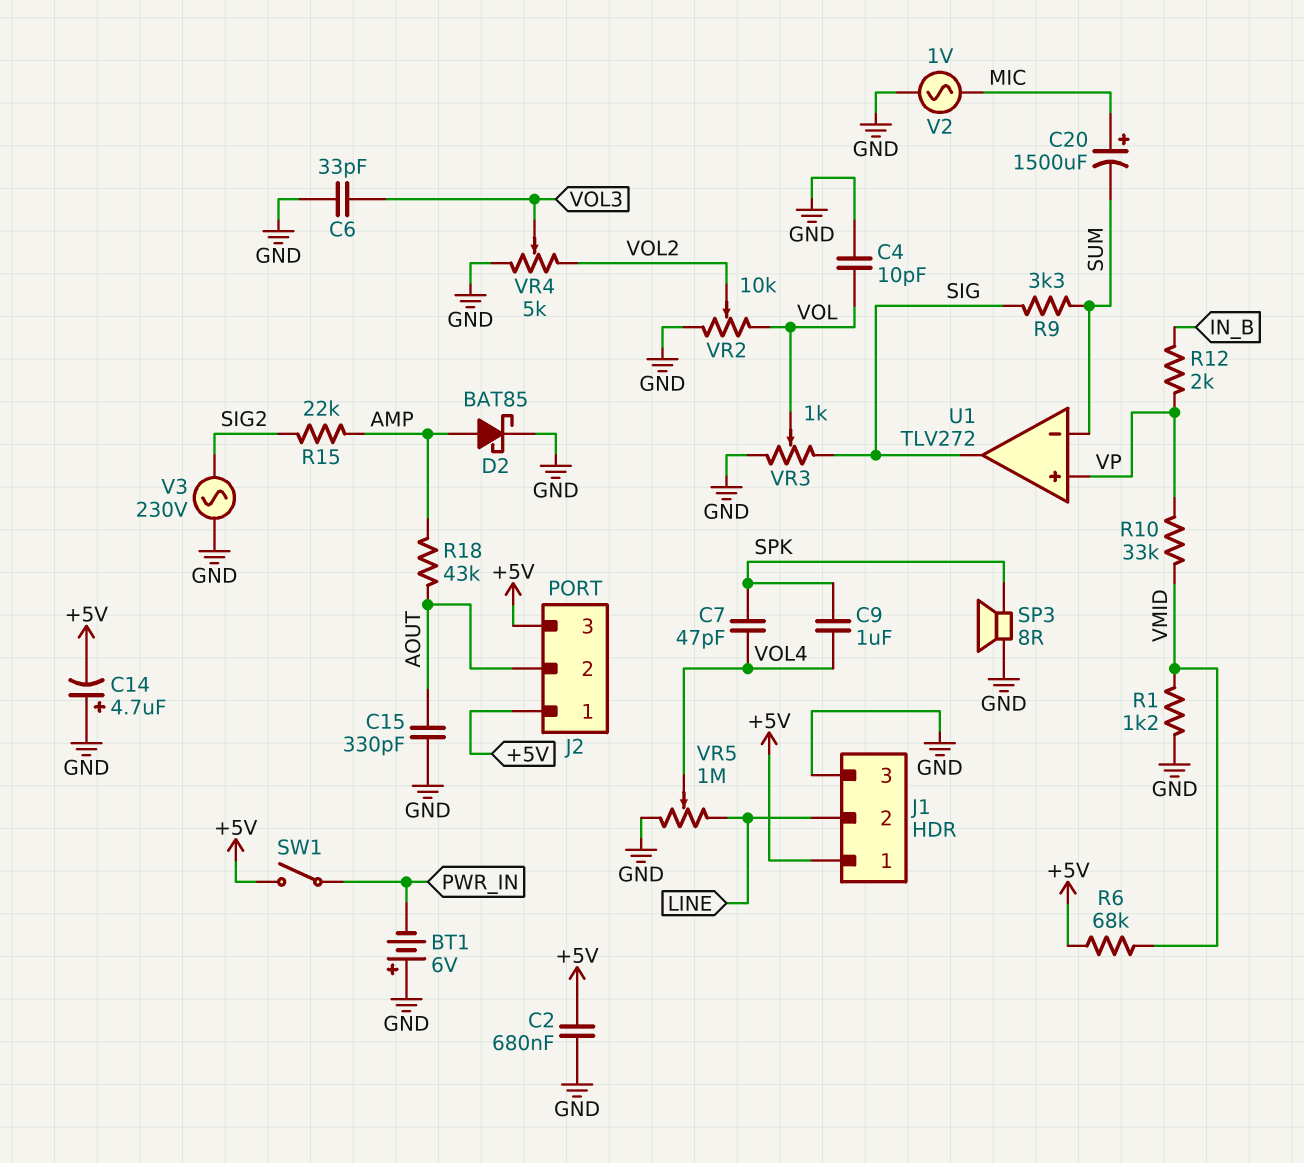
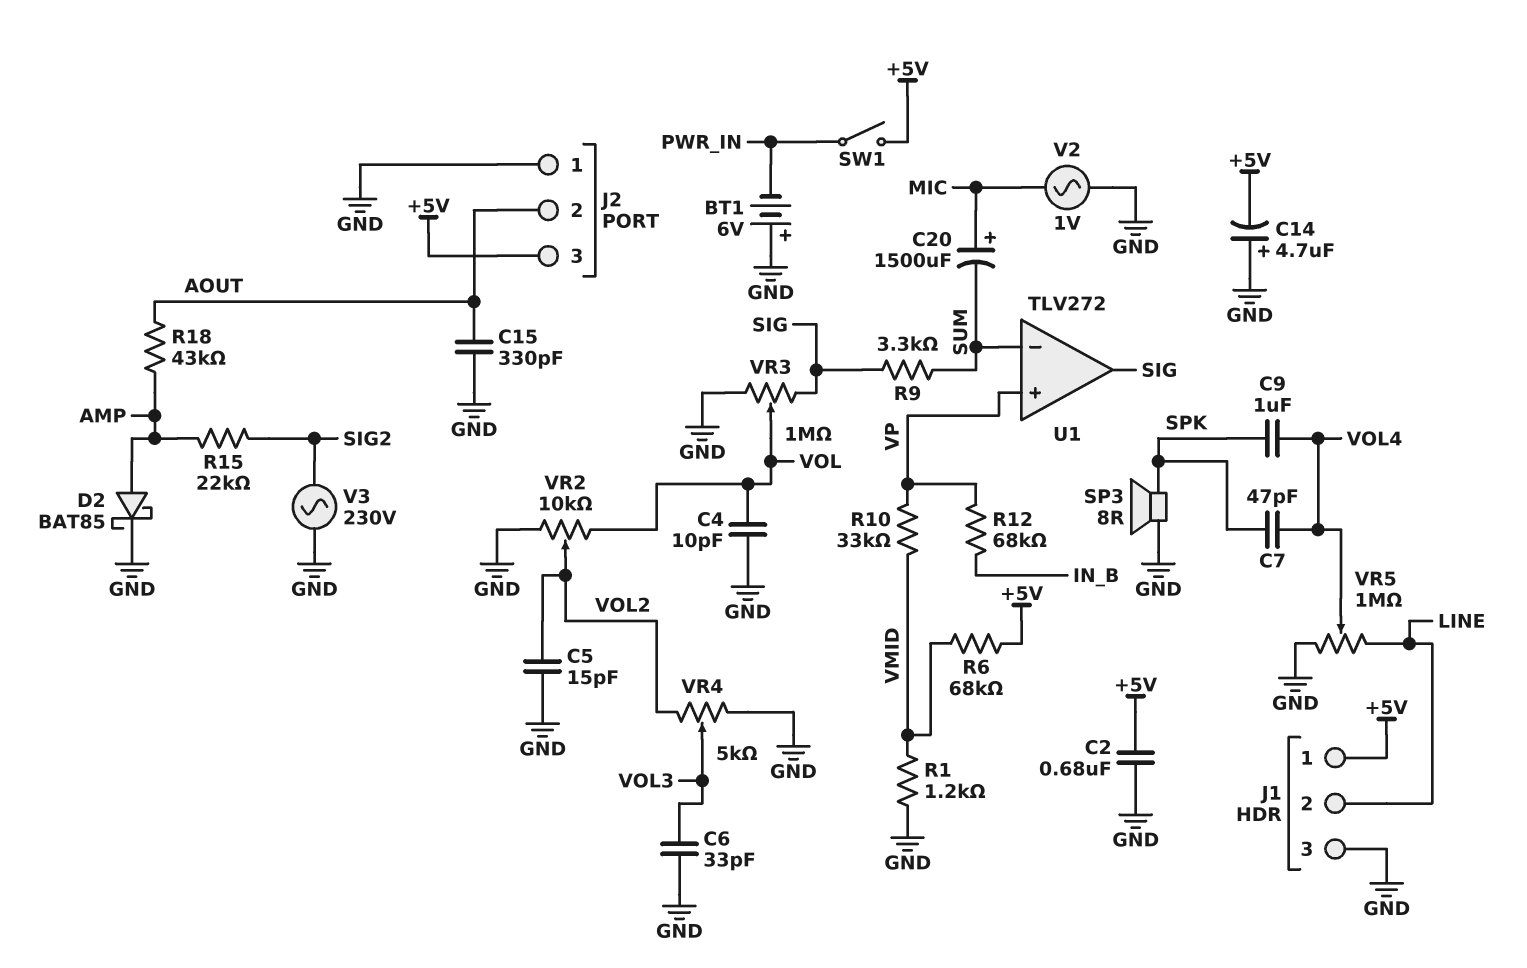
C5: none -> 15pF (GND, VOL2)
J2 pin 1: +5V -> GND
R12: 2k (IN_B, VP) -> 68k (IN_B, VP)
VR3: 1k (GND, SIG, wiper VOL) -> 1M (GND, SIG, wiper VOL)

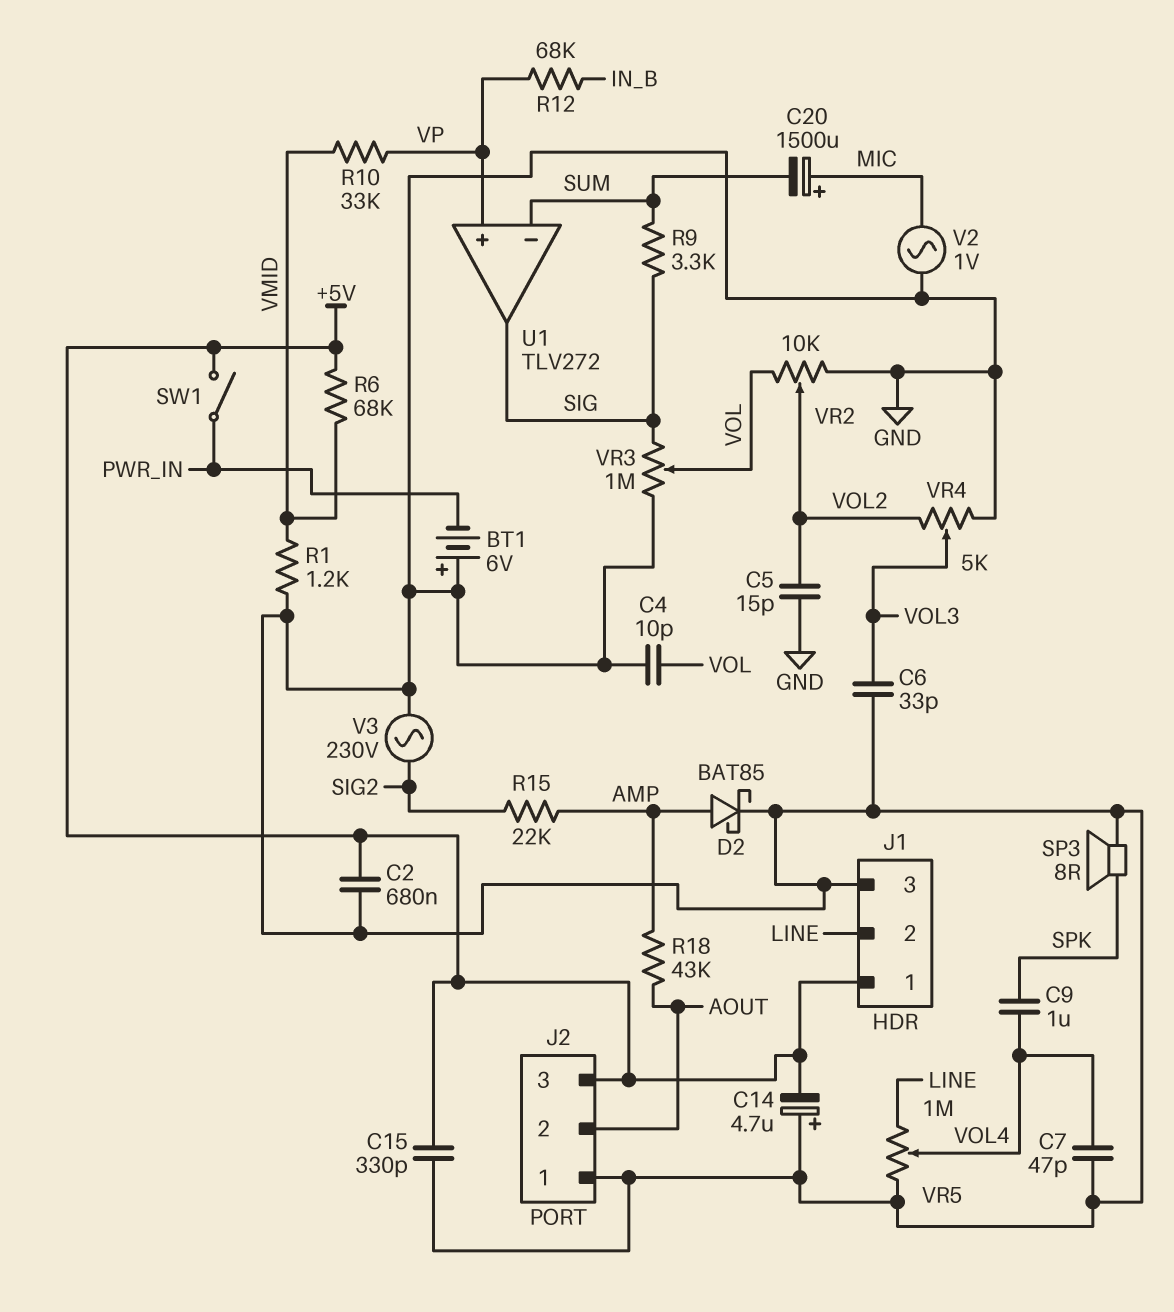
C7: 47pF (SPK, VOL4) -> 47pF (GND, VOL4)
C15: 330pF (AOUT, GND) -> 330pF (+5V, GND)

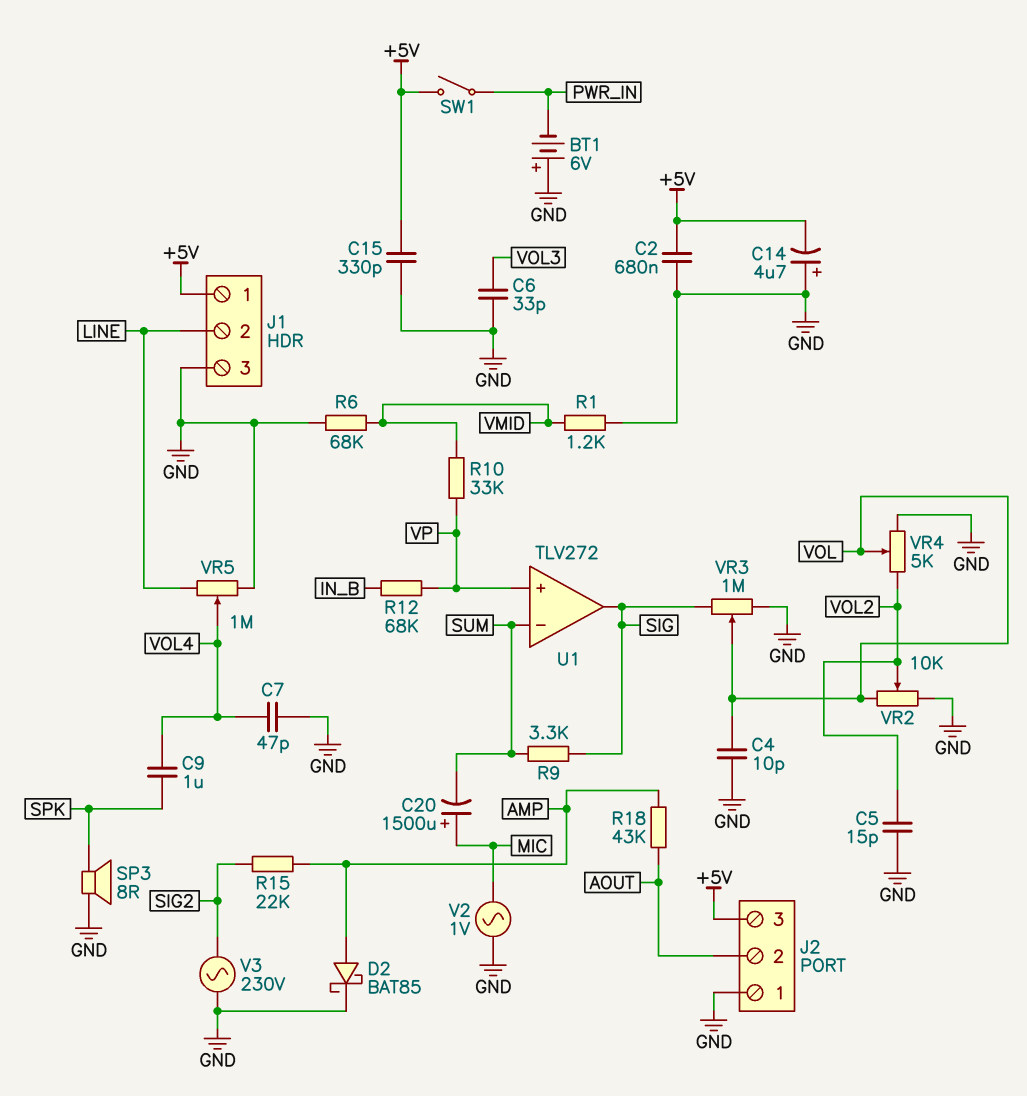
R6: 68k (+5V, VMID) -> 68k (GND, VMID)
VR4: 5k (GND, VOL2, wiper VOL3) -> 5k (GND, VOL2, wiper VOL)

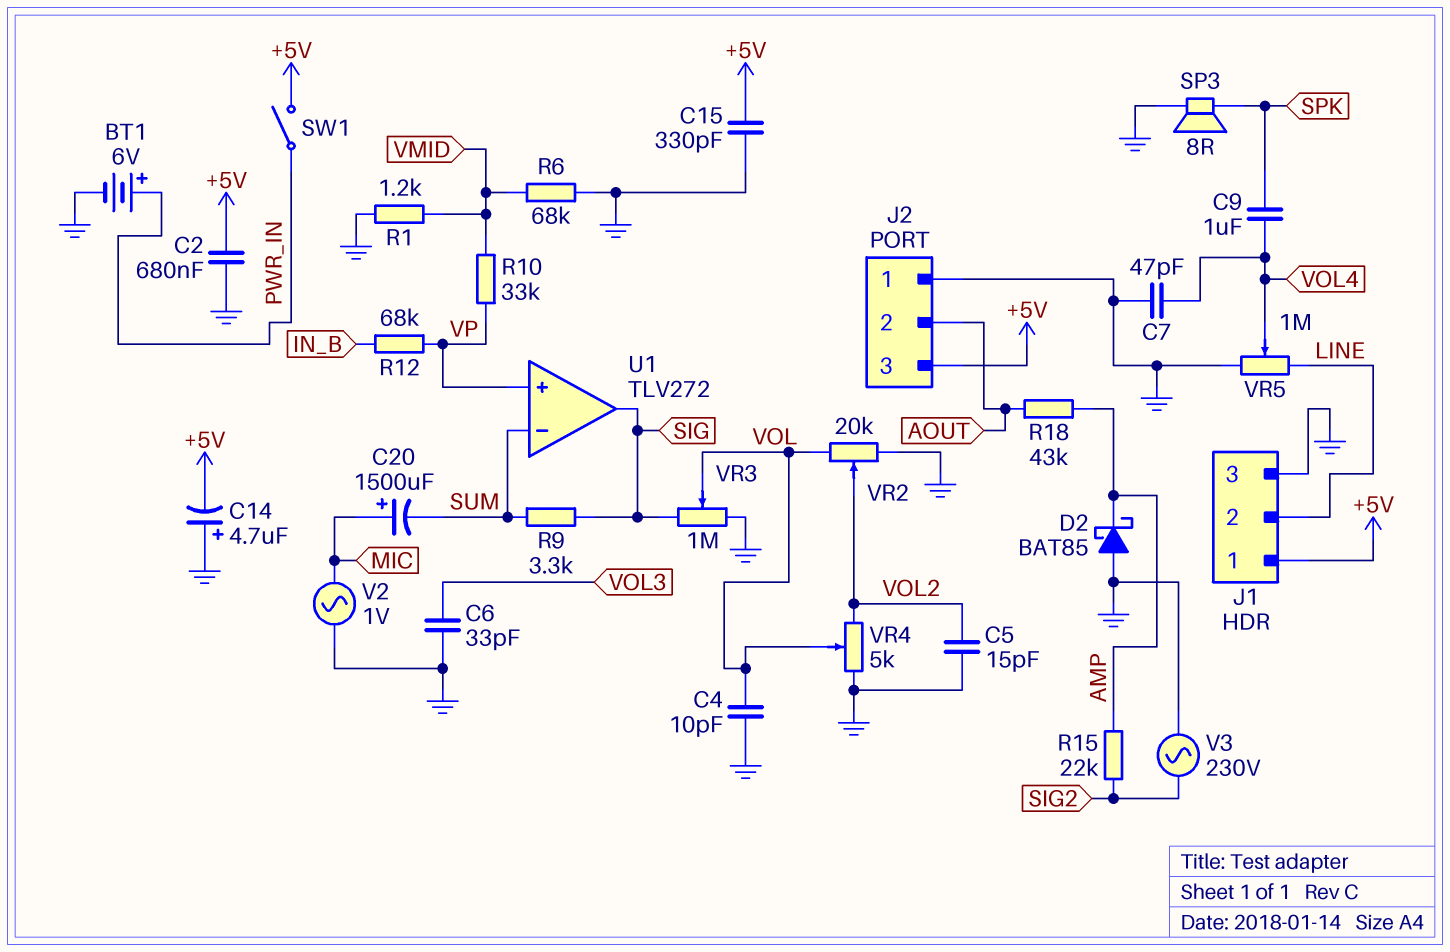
BT1: 6V (plus GND, minus PWR_IN) -> 6V (plus PWR_IN, minus GND)
D2: schottky BAT85 (A AMP, K GND) -> schottky BAT85 (A GND, K AMP)
VR2: 10k (GND, VOL, wiper VOL2) -> 20k (GND, VOL, wiper VOL2)

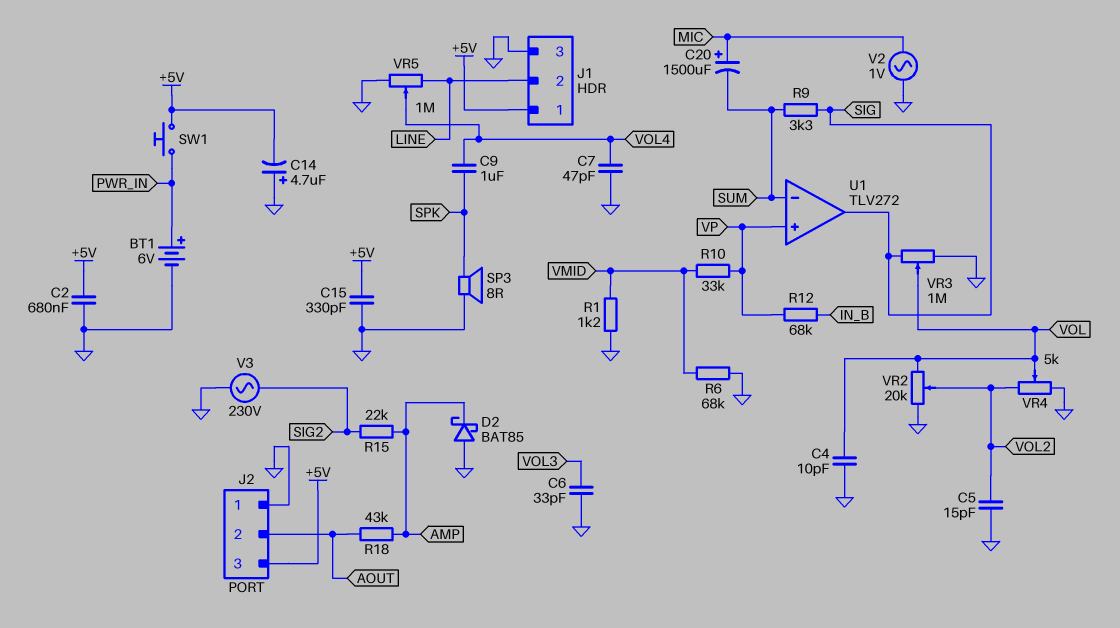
SW1: switch (+5V, PWR_IN) -> button (+5V, PWR_IN)

